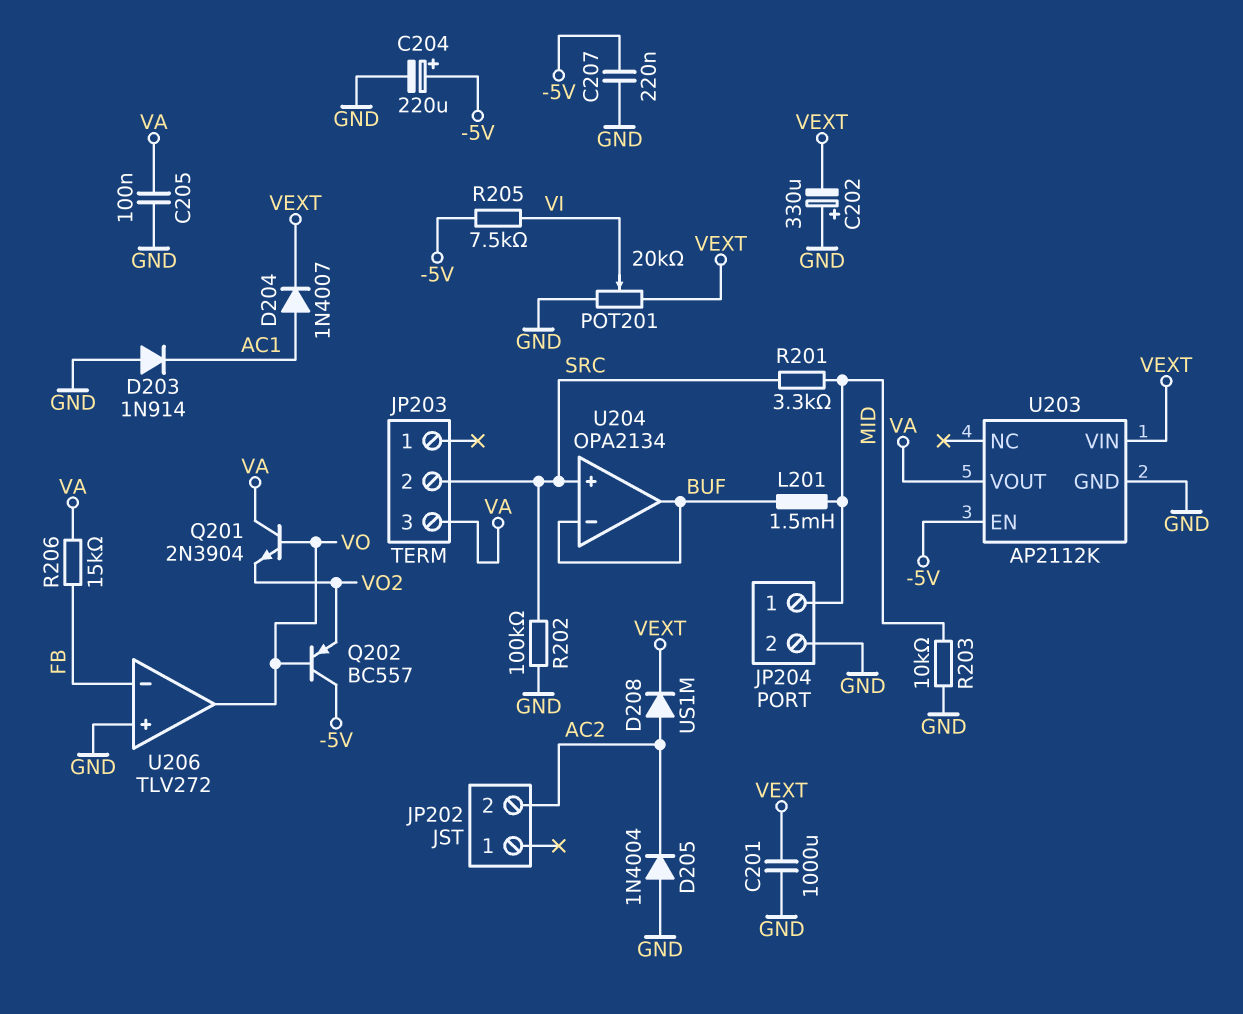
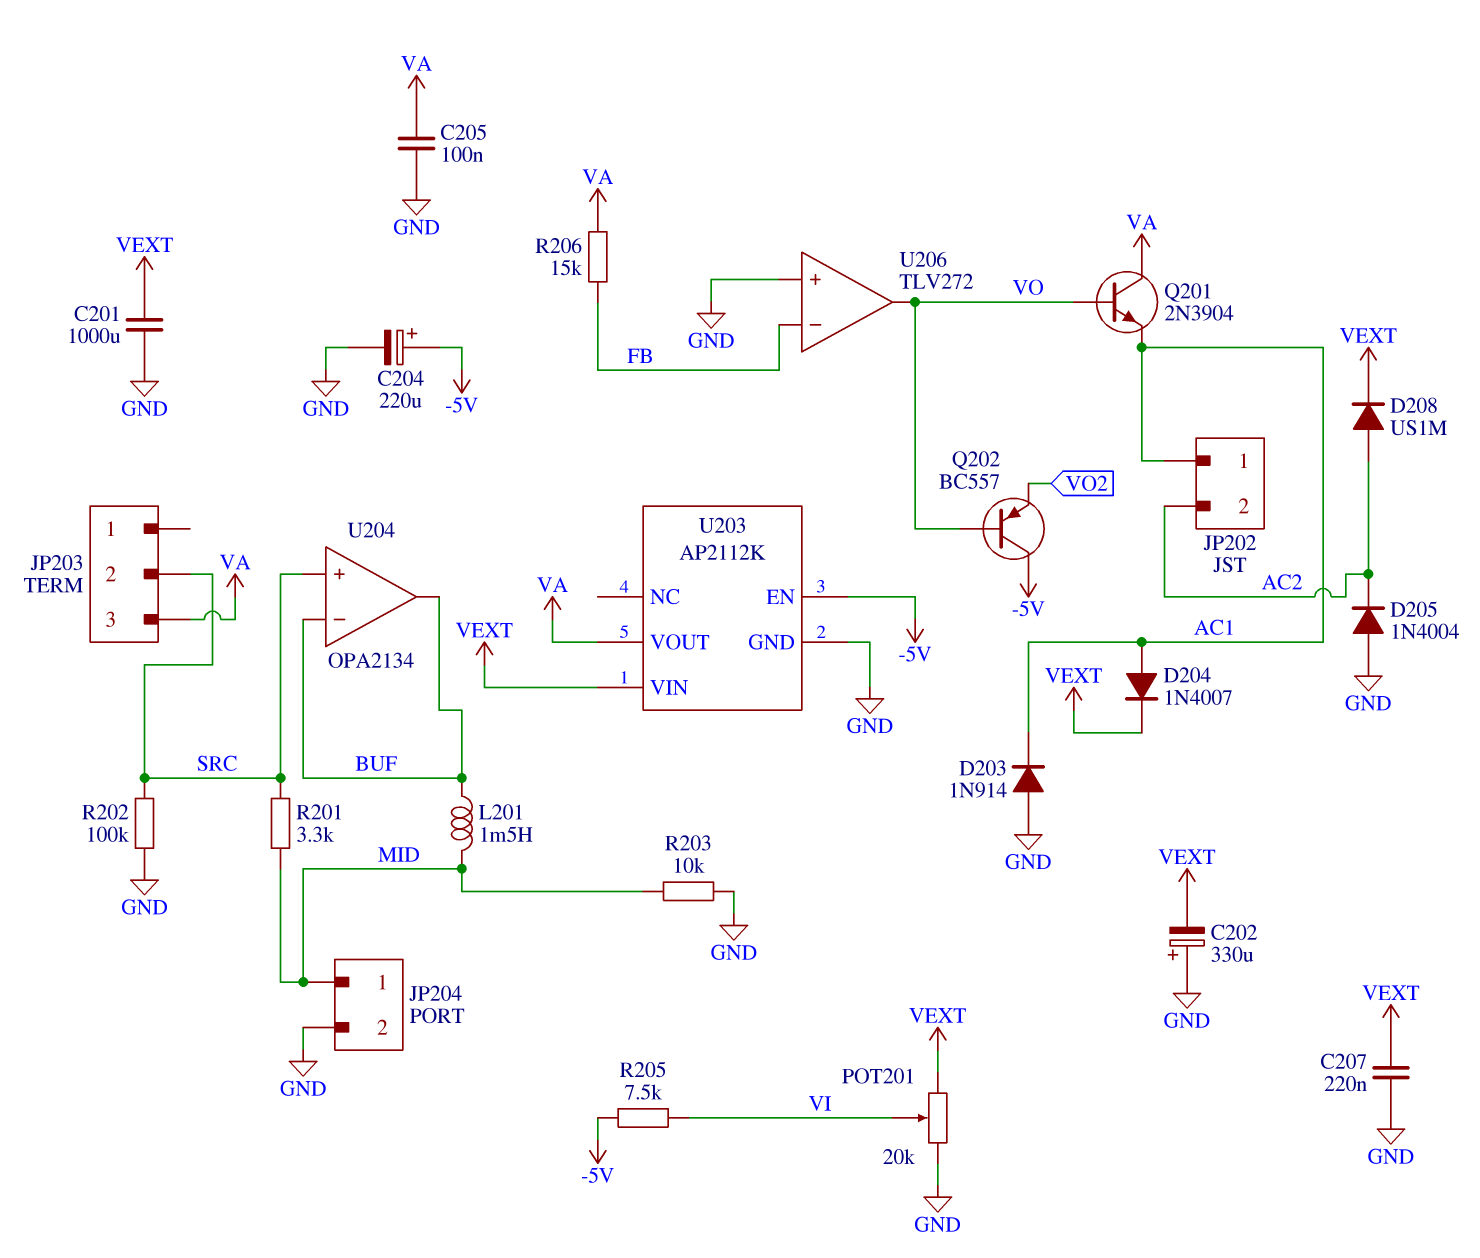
C207: 220nF (-5V, GND) -> 220nF (GND, VEXT)
JP202 pin 1: none -> AC1
Q201: NPN 2N3904 (B VO, C VA, E VO2) -> NPN 2N3904 (B VO, C VA, E AC1)

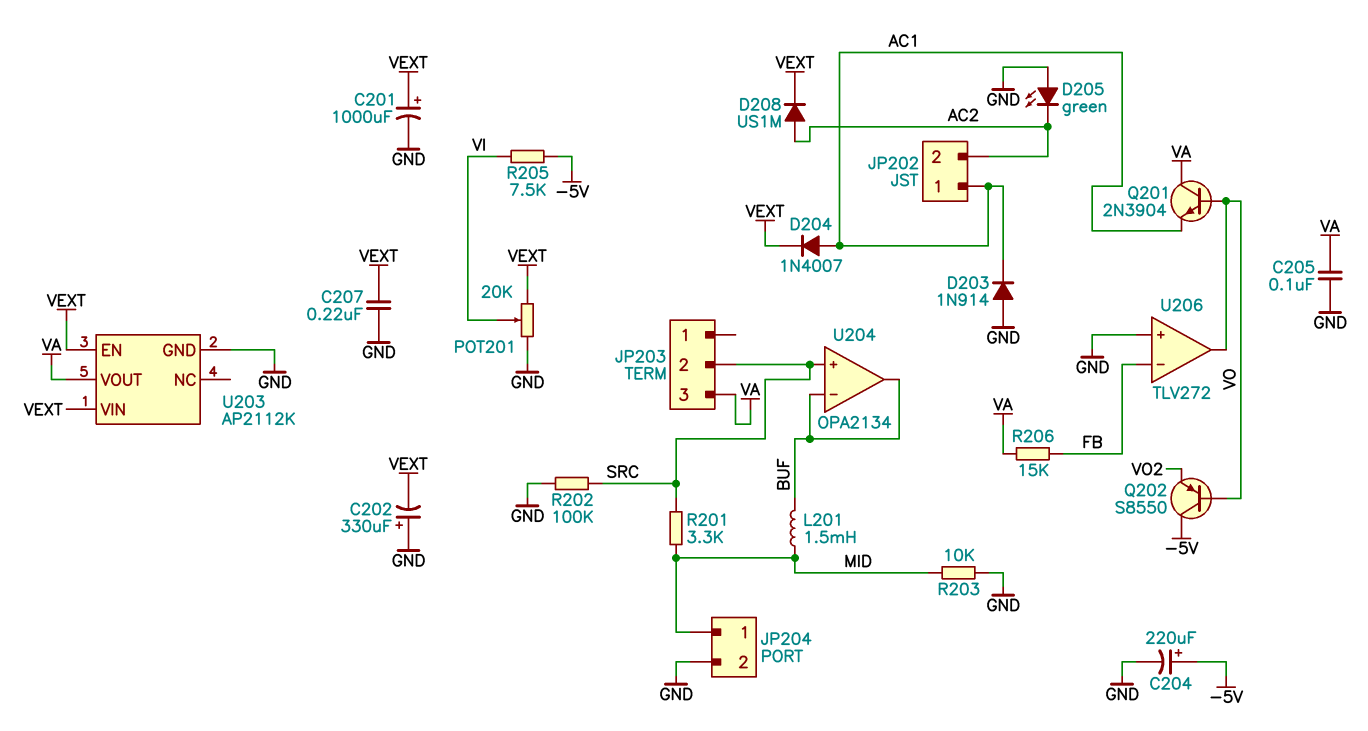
C201: 1000uF (GND, VEXT) -> 1000uF (plus VEXT, minus GND)
D205: diode 1N4004 (A GND, K AC2) -> LED green (A GND, K AC2)
Q202: PNP BC557 (B VO, C -5V, E VO2) -> PNP S8550 (B VO, C -5V, E VO2)
U203 pin EN: -5V -> VEXT

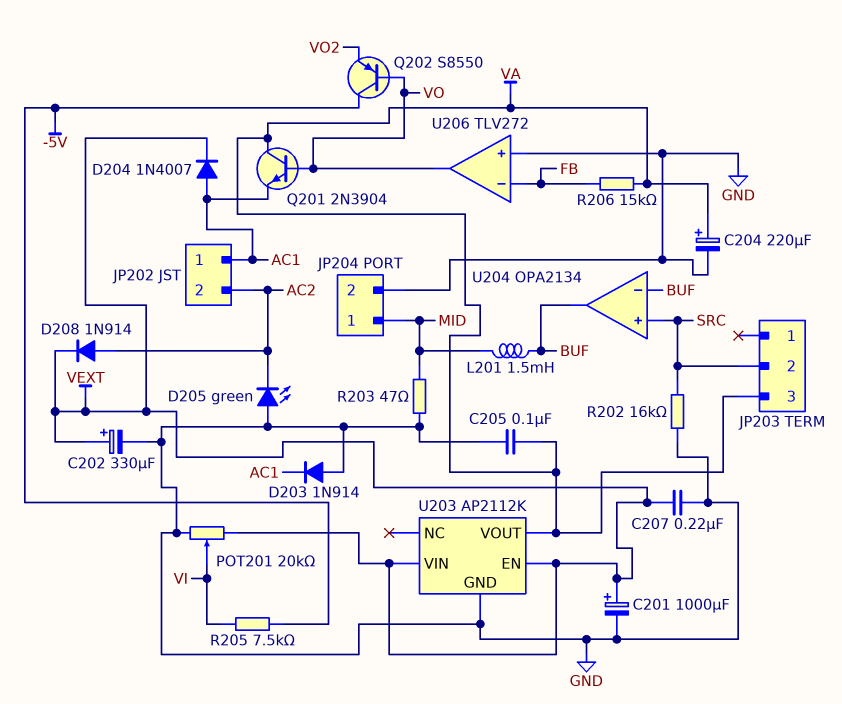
C202: 330uF (plus GND, minus VEXT) -> 330uF (plus VEXT, minus GND)
C204: 220uF (plus -5V, minus GND) -> 220uF (plus VA, minus GND)
D208: diode US1M (A AC2, K VEXT) -> diode 1N914 (A AC2, K VEXT)
R201: 3.3k (MID, SRC) -> none
R202: 100k (GND, SRC) -> 16k (GND, SRC)
R203: 10k (GND, MID) -> 47 (GND, MID)

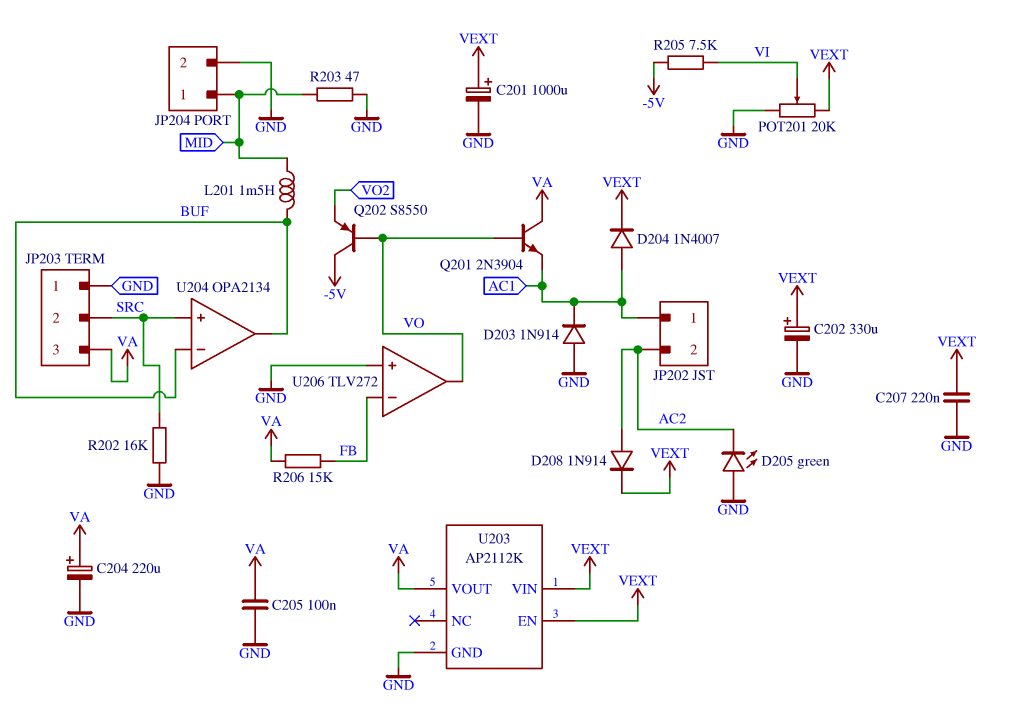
JP203 pin 1: none -> GND

